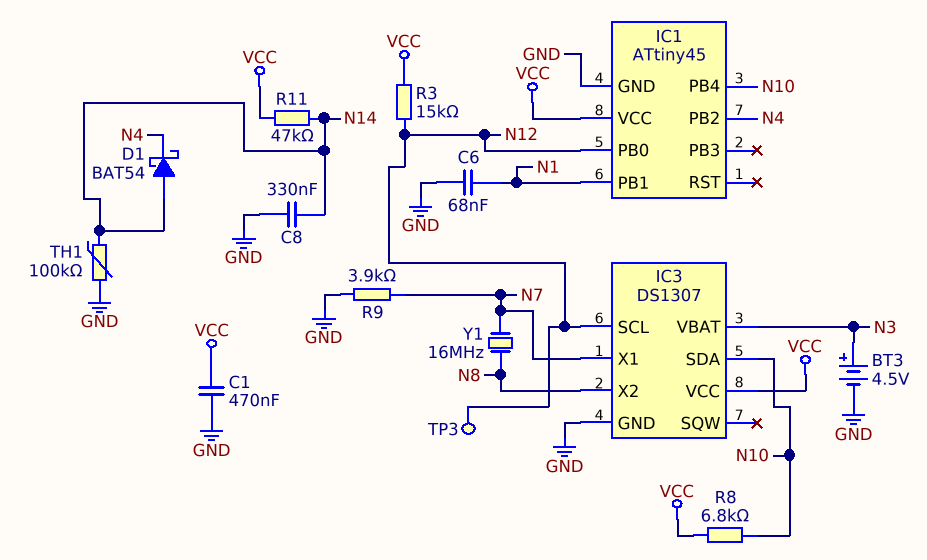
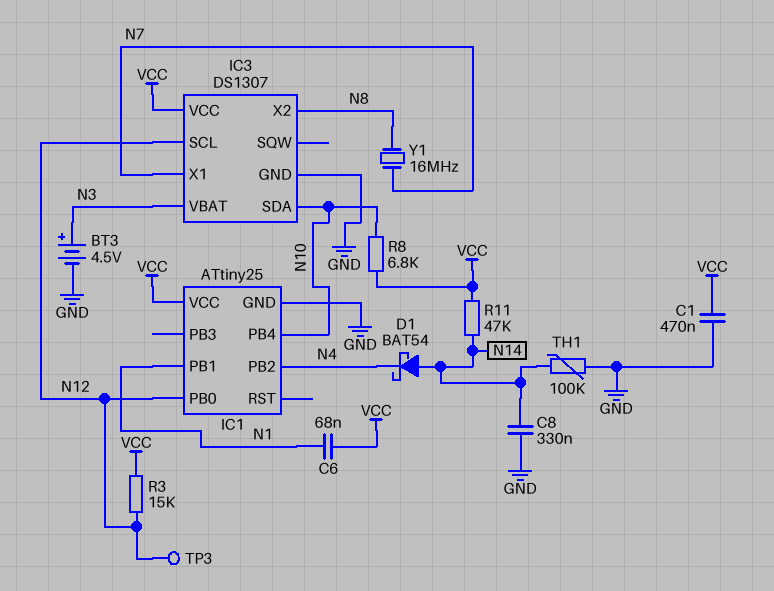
C6: 68nF (GND, N1) -> 68nF (N1, VCC)
IC1: ATtiny45 -> ATtiny25
R9: 3.9k (GND, N7) -> none

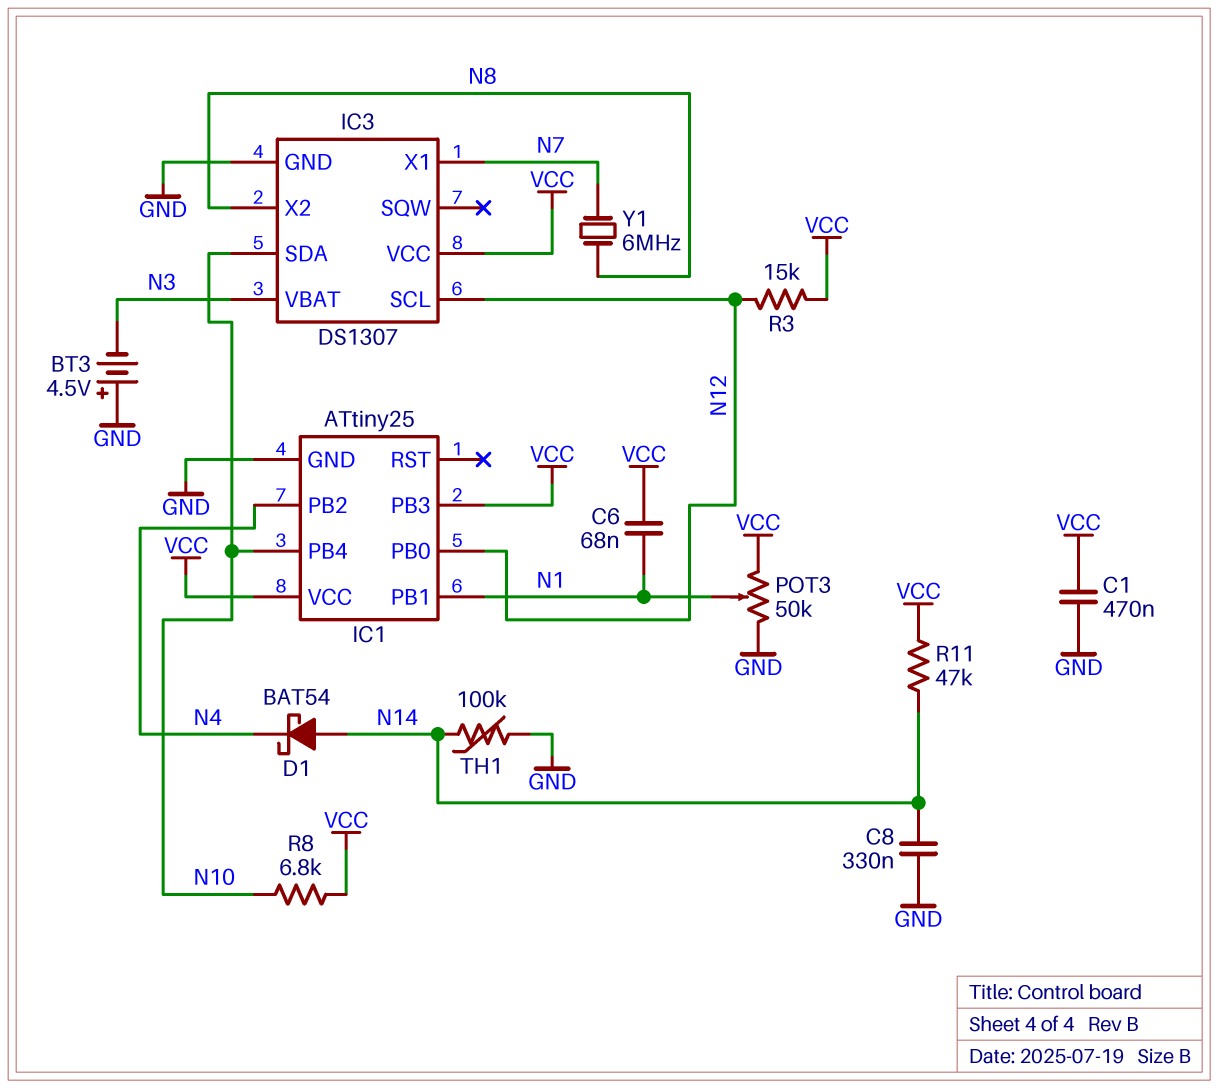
BT3: 4.5V (plus N3, minus GND) -> 4.5V (plus GND, minus N3)
IC1 pin PB3: none -> VCC
POT3: none -> 50k (GND, VCC, wiper N1)
TP3: test point (N12) -> none
Y1: 16MHz (N7, N8) -> 6MHz (N7, N8)

